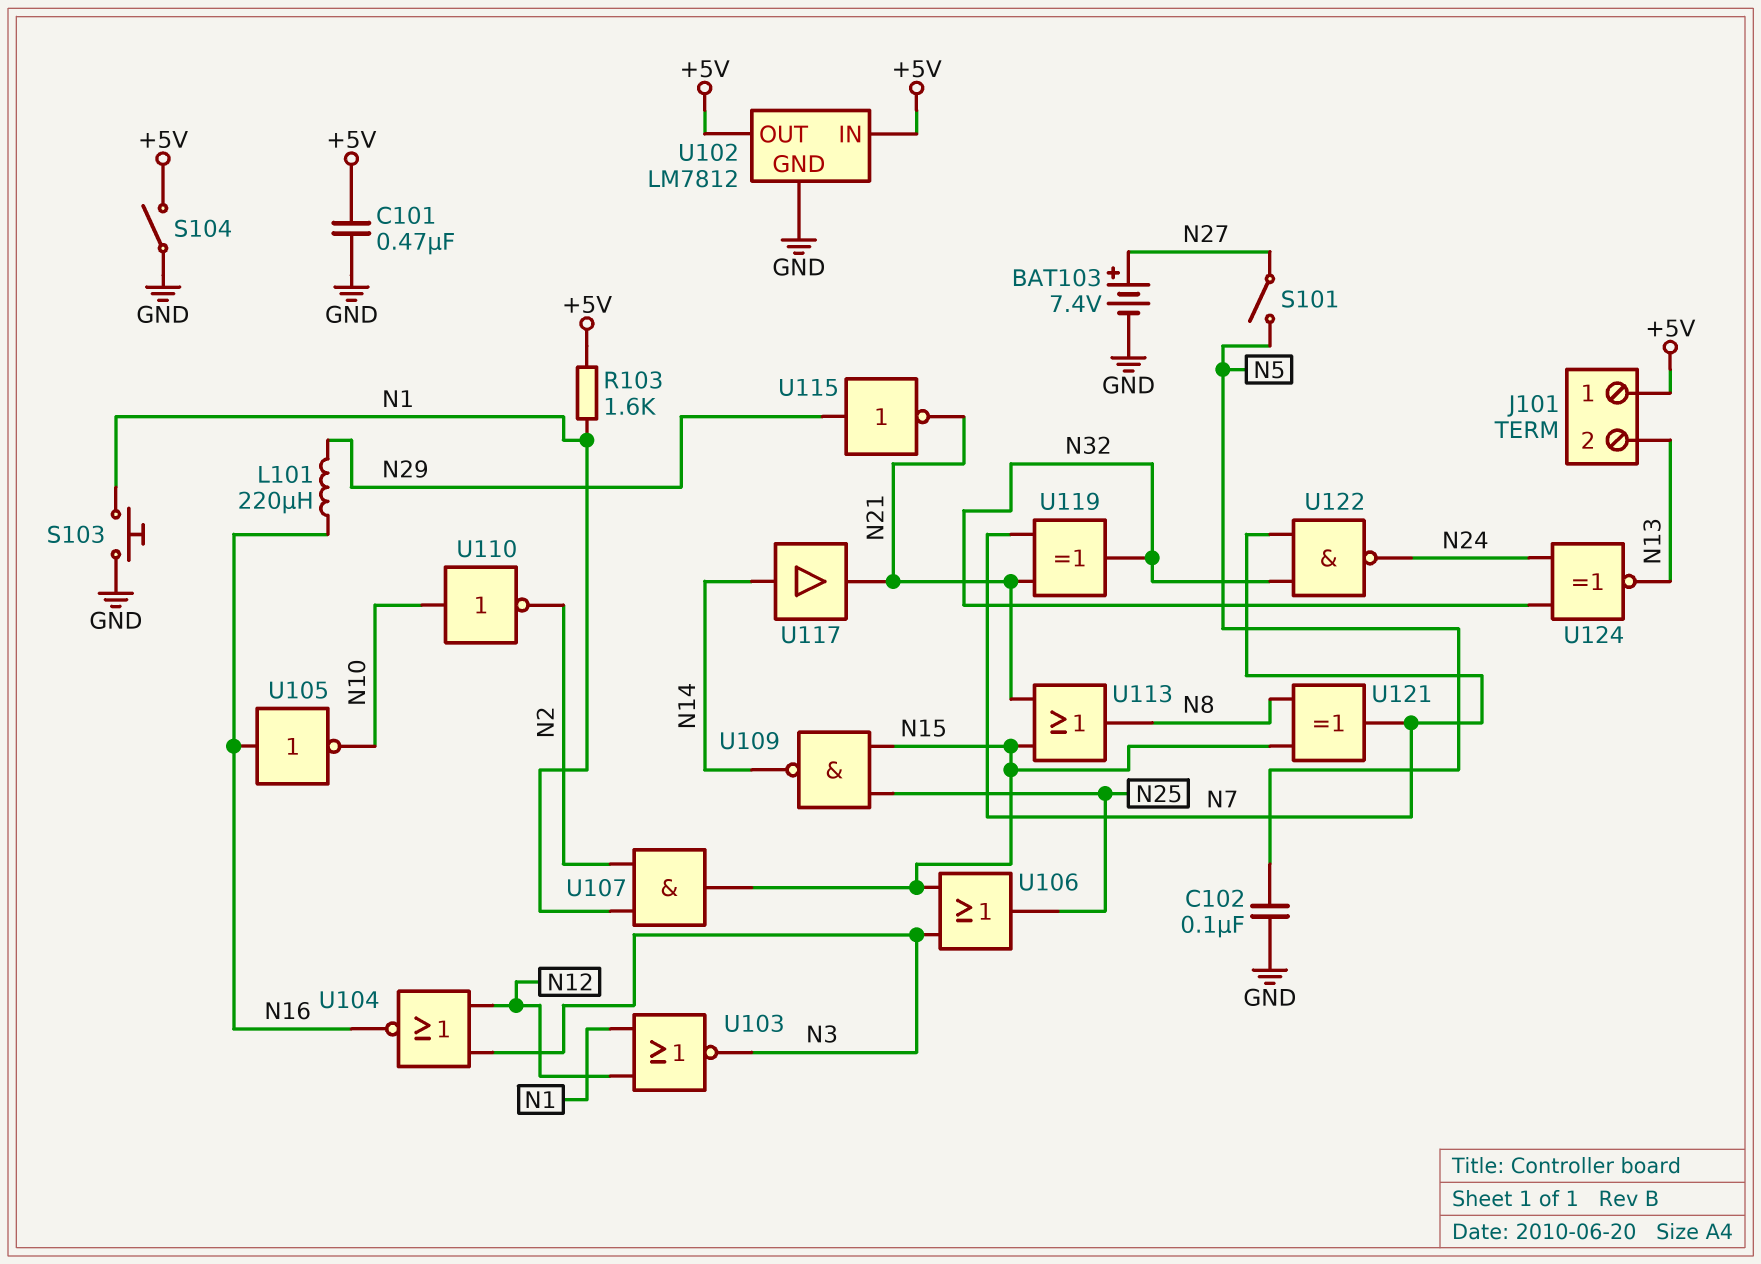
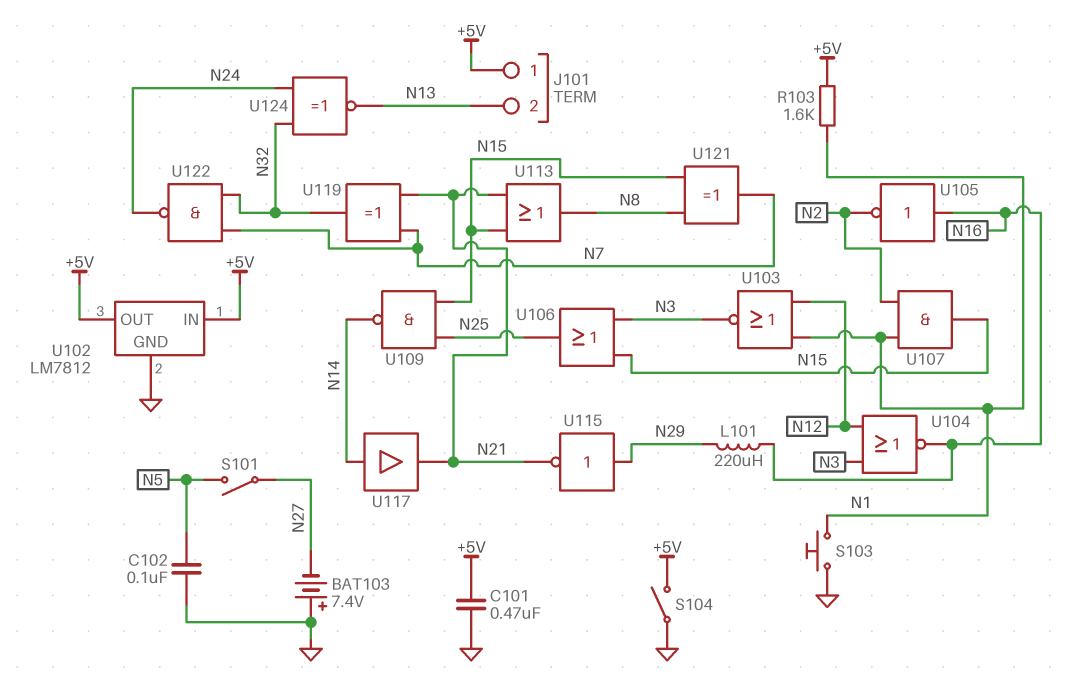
BAT103: 7.4V (plus N27, minus GND) -> 7.4V (plus GND, minus N27)
U105: NOT (in N16, out N10) -> NOT (in N16, out N2)
U110: NOT (in N10, out N2) -> none

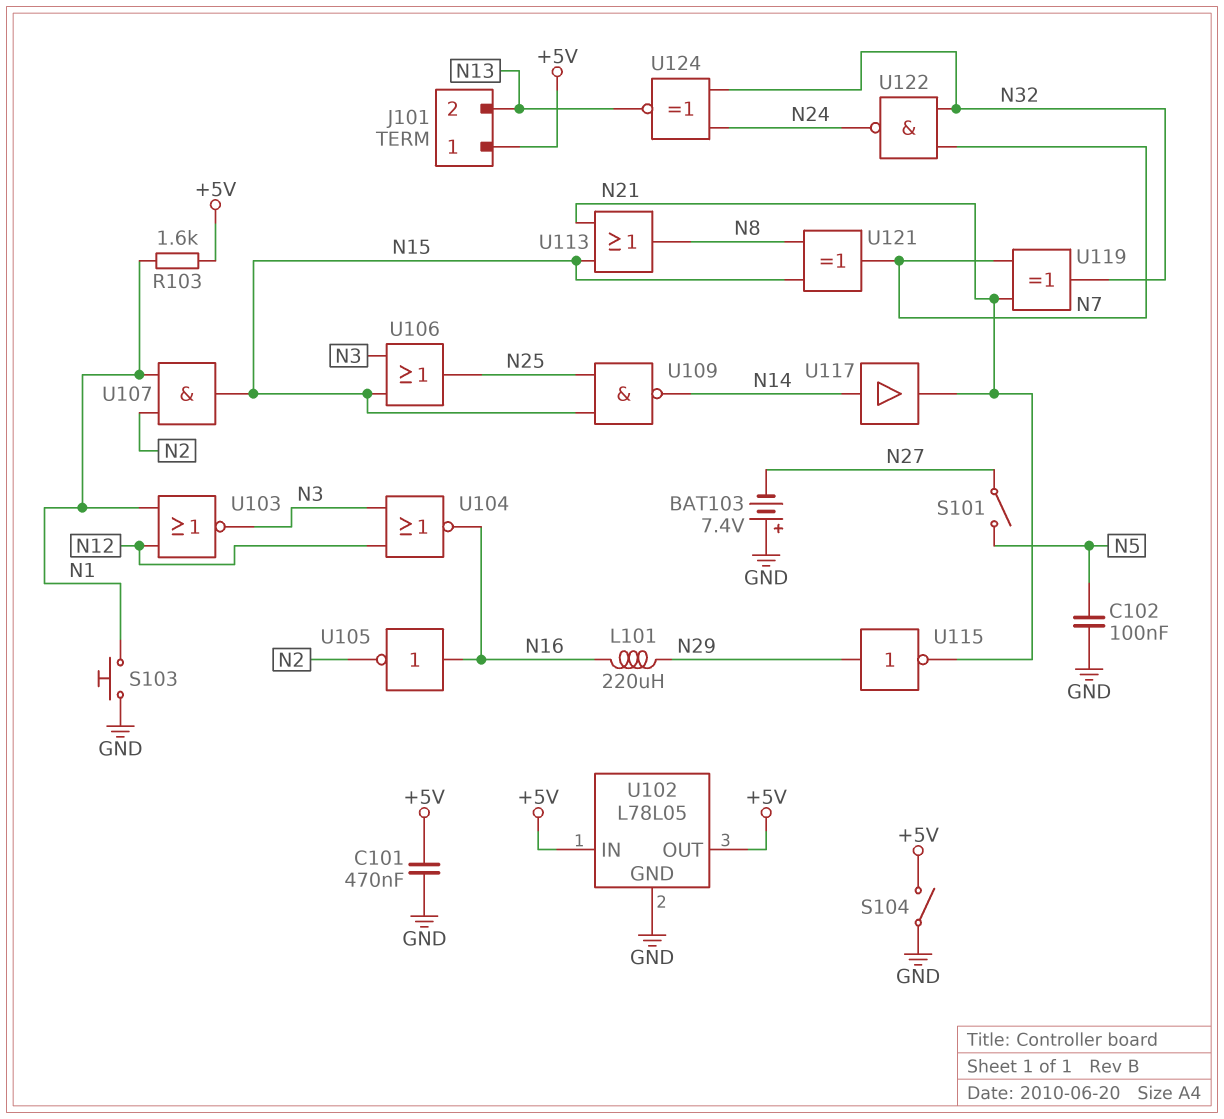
U102: LM7812 -> L78L05

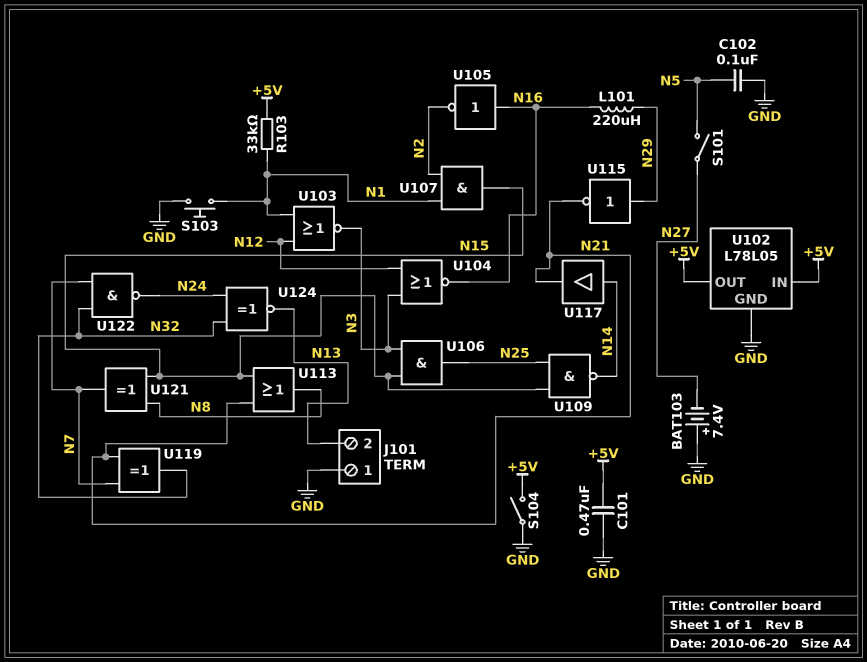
J101 pin 1: +5V -> GND
R103: 1.6k (+5V, N1) -> 33k (+5V, N1)
U106: OR (in N3, in N15, out N25) -> AND (in N3, in N15, out N25)

